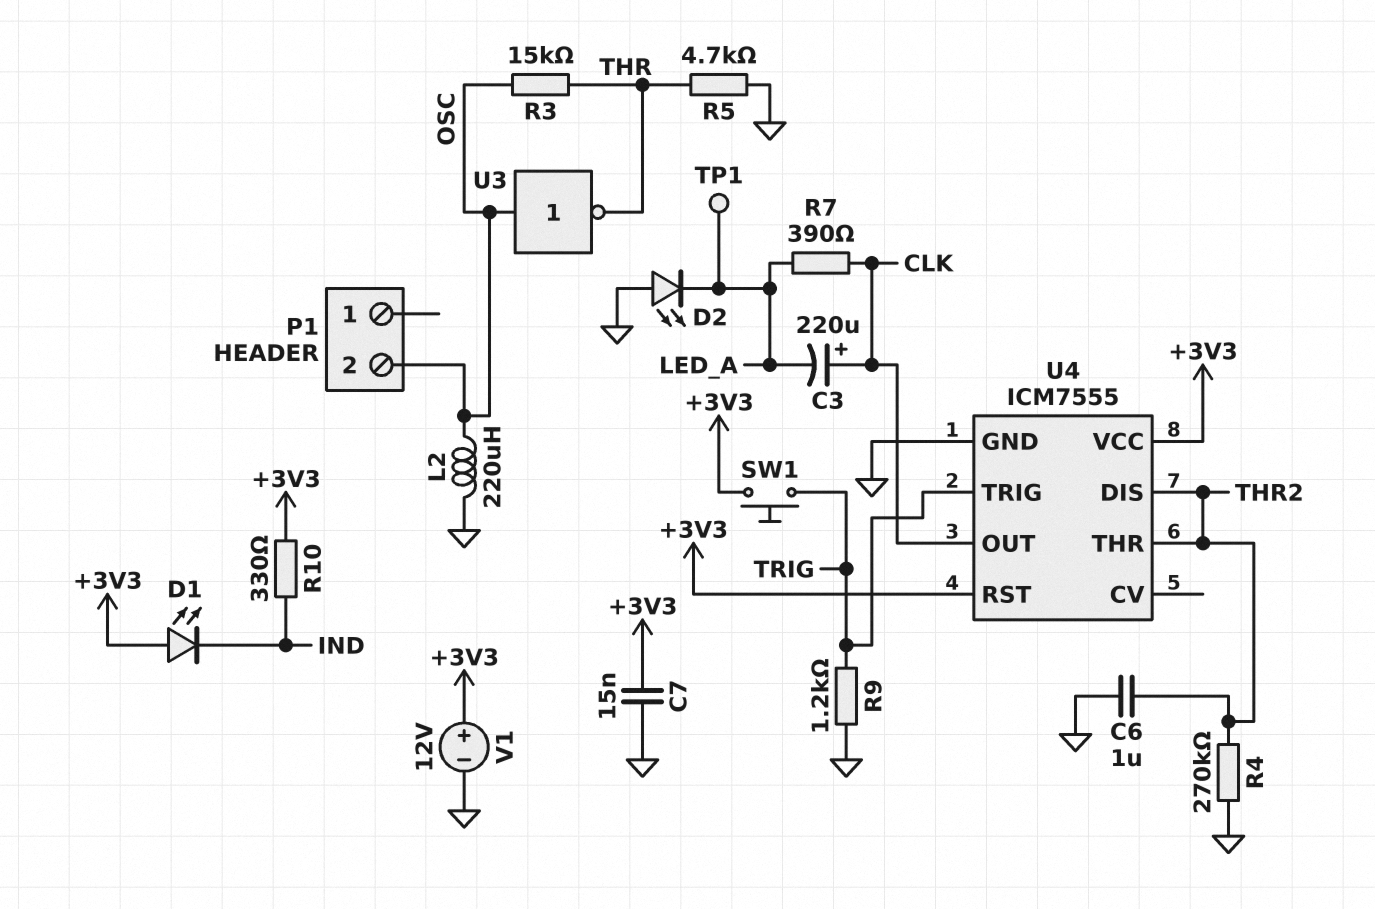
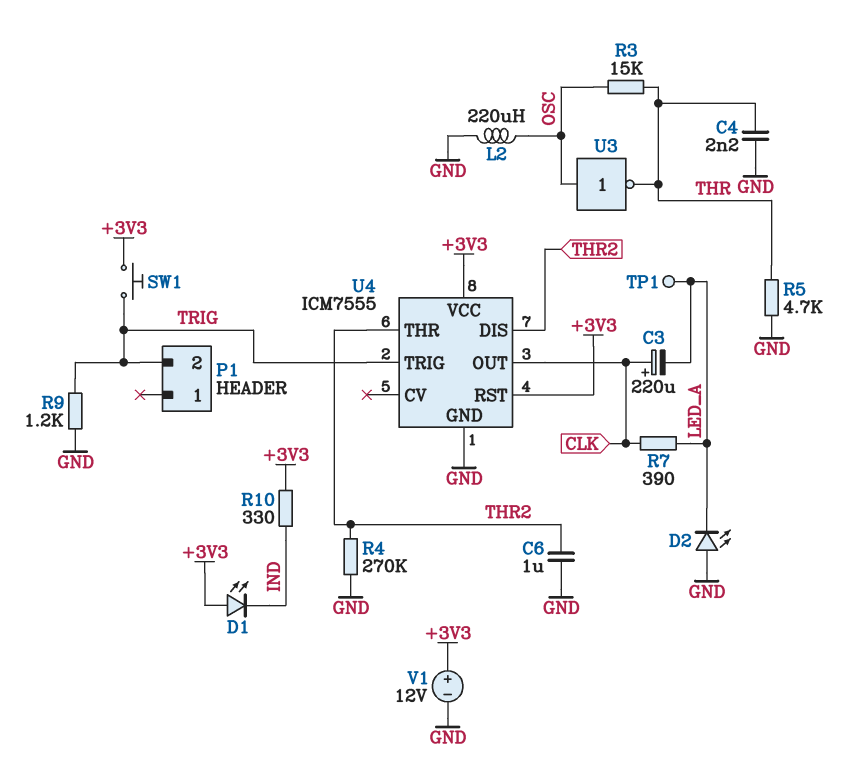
C4: none -> 2.2nF (GND, THR)
C7: 15nF (+3V3, GND) -> none
P1 pin 2: OSC -> TRIG

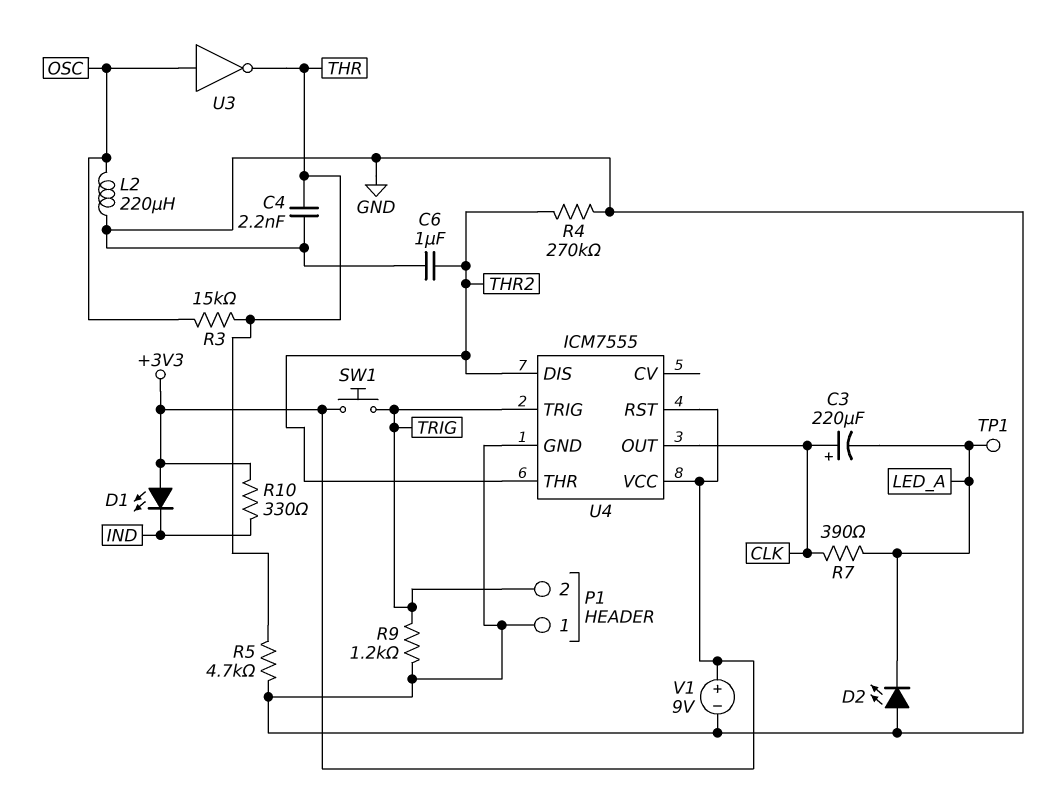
P1 pin 1: none -> GND
V1: 12V (plus +3V3, minus GND) -> 9V (plus +3V3, minus GND)

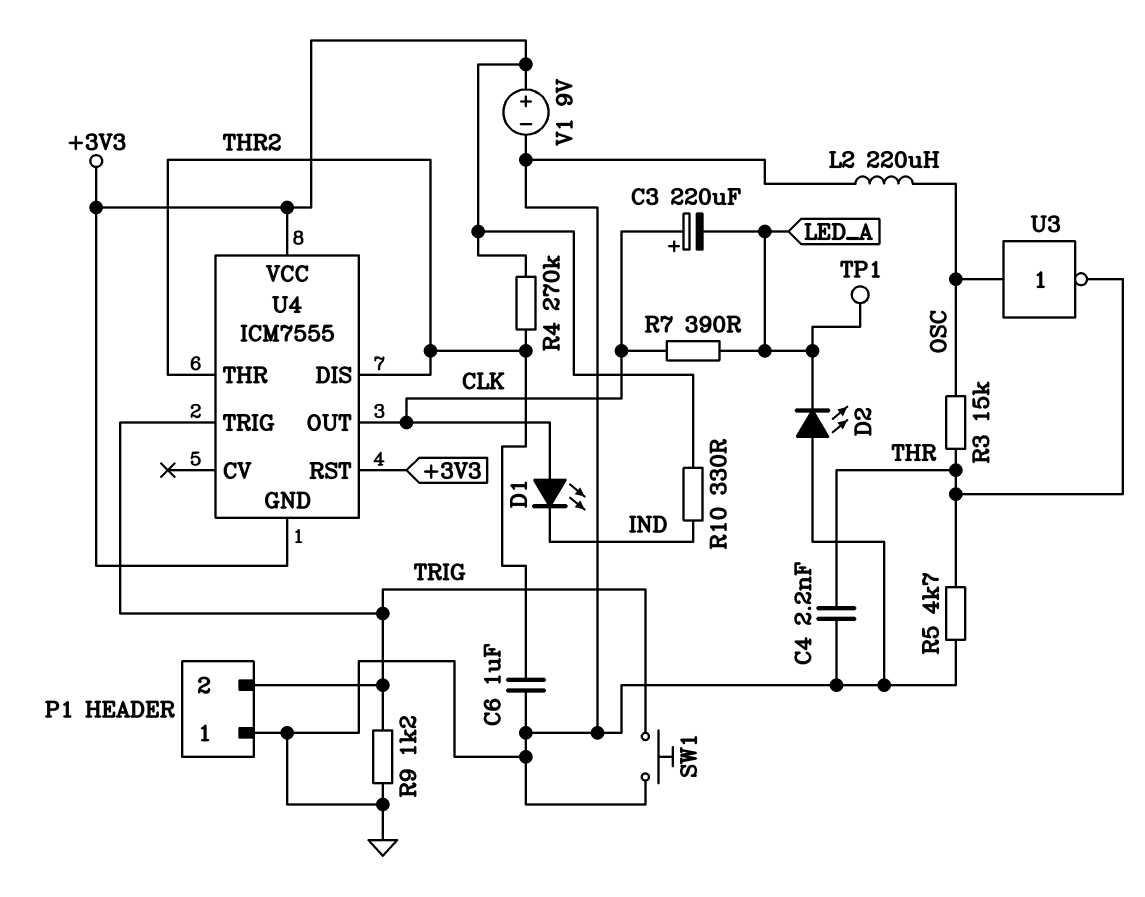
D1: LED (A +3V3, K IND) -> LED (A CLK, K IND)
R4: 270k (GND, THR2) -> 270k (+3V3, THR2)
SW1: button (+3V3, TRIG) -> button (GND, TRIG)
U4 pin GND: GND -> +3V3

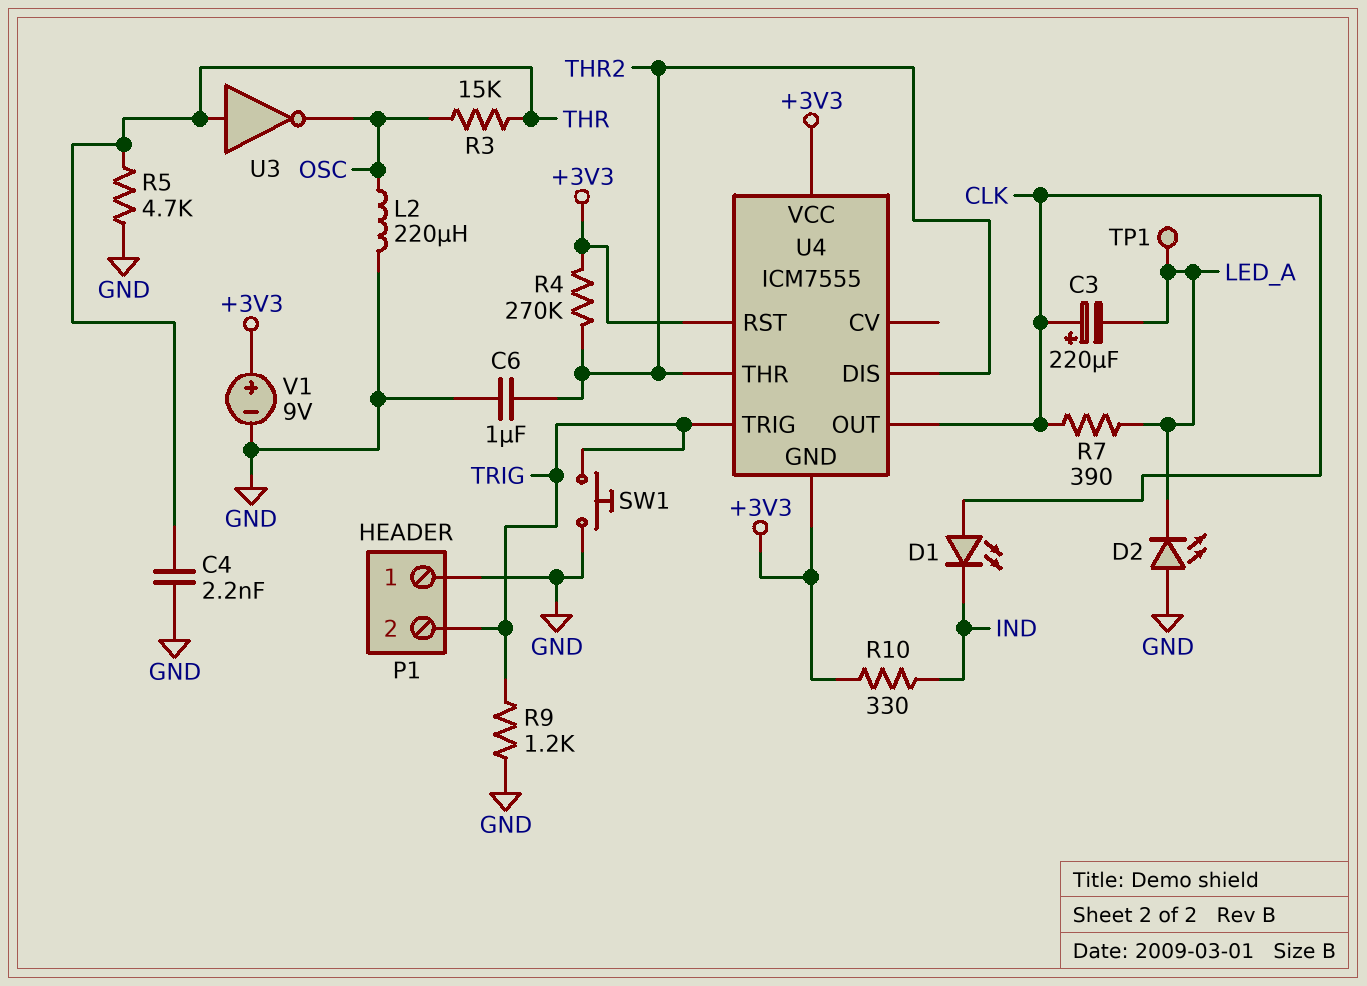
U3: NOT (in OSC, out THR) -> NOT (in THR, out OSC)

